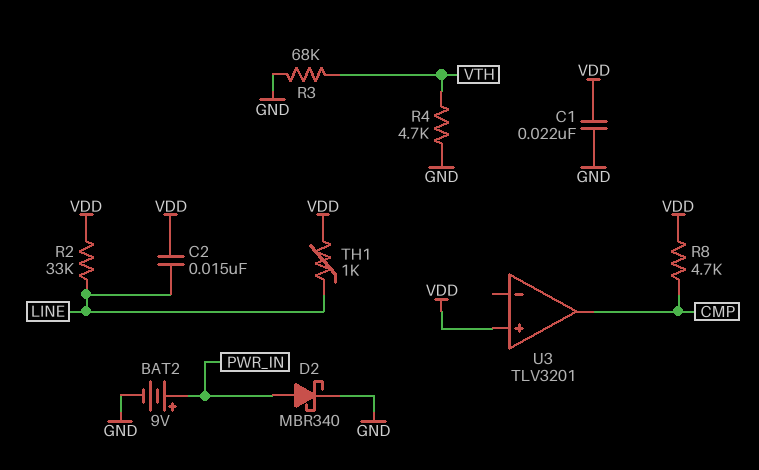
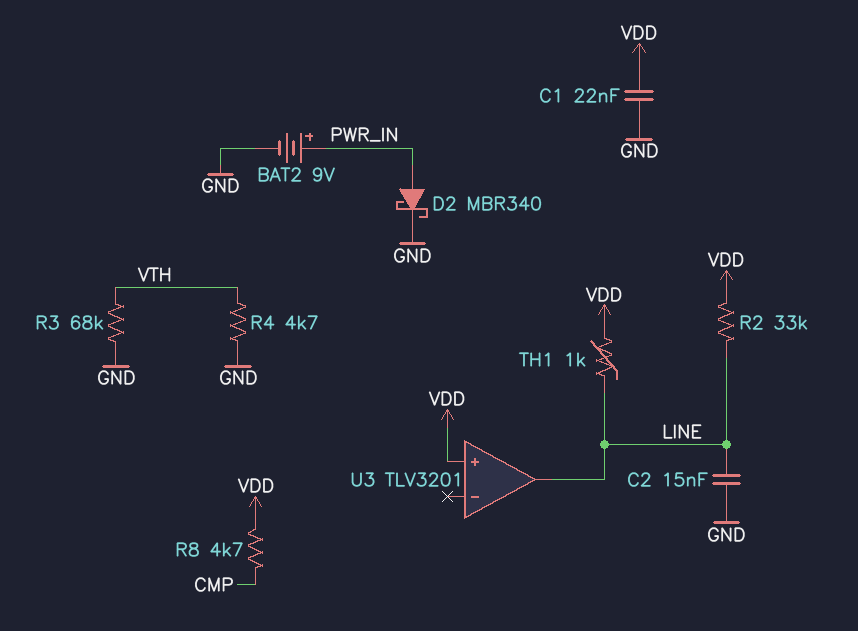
C2: 15nF (LINE, VDD) -> 15nF (GND, LINE)
U3 pin out: CMP -> LINE

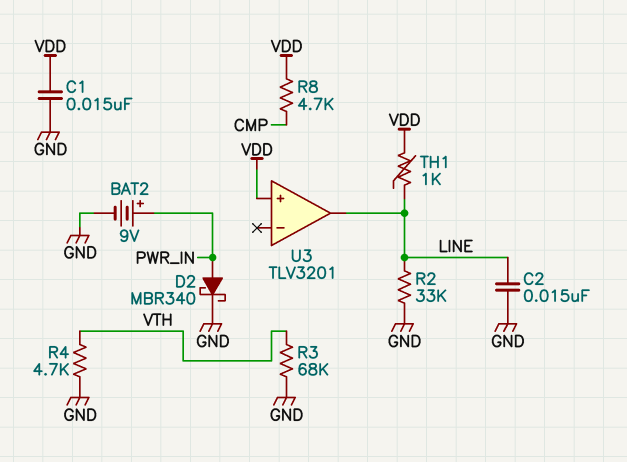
C1: 22nF (GND, VDD) -> 15nF (GND, VDD)
R2: 33k (LINE, VDD) -> 33k (GND, LINE)

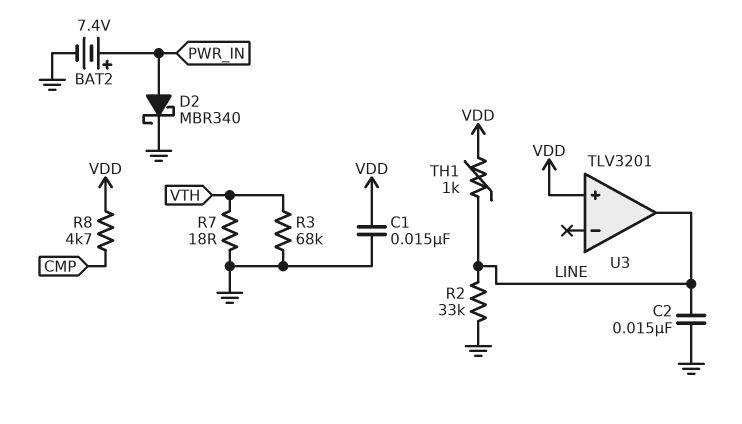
BAT2: 9V (plus PWR_IN, minus GND) -> 7.4V (plus PWR_IN, minus GND)
R4: 4.7k (GND, VTH) -> none
R7: none -> 18 (GND, VTH)

